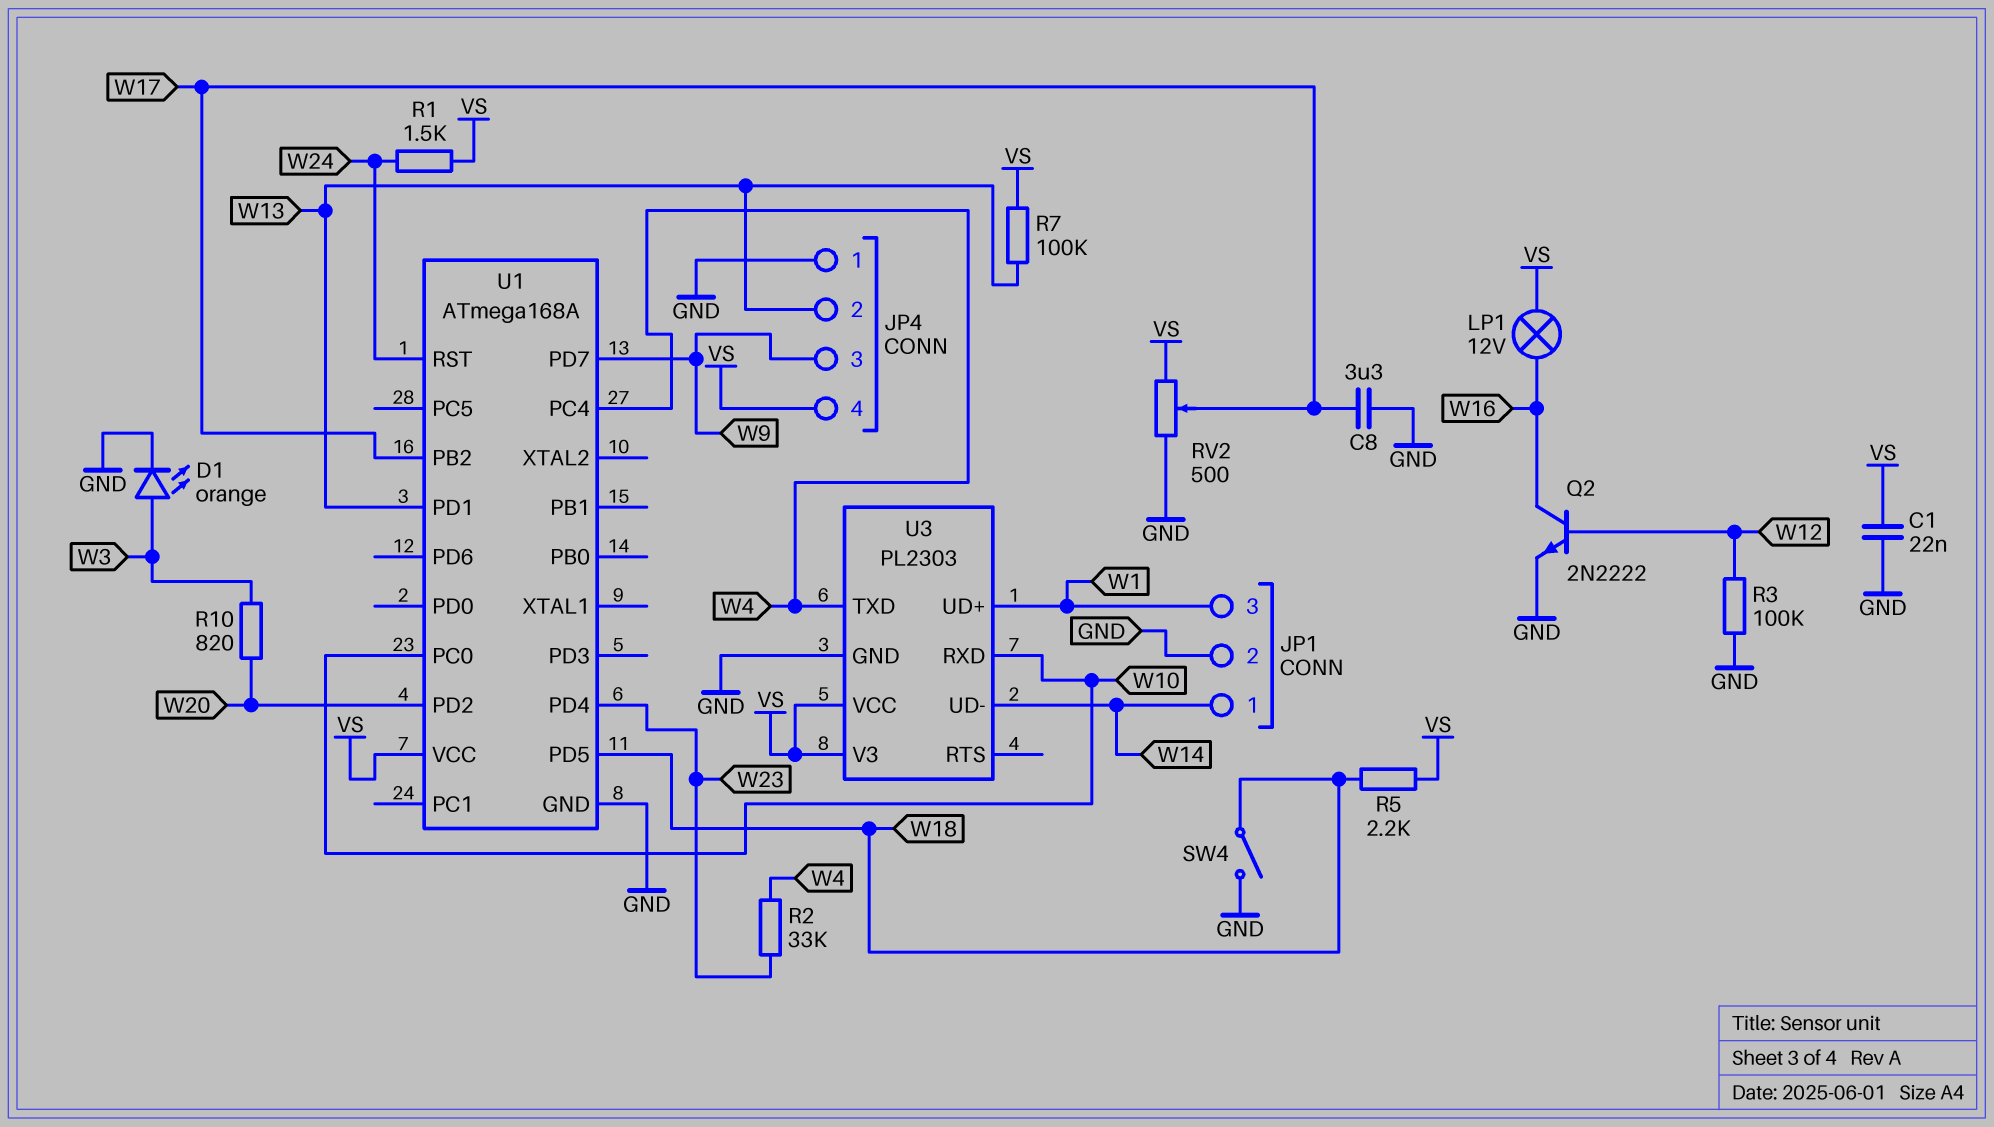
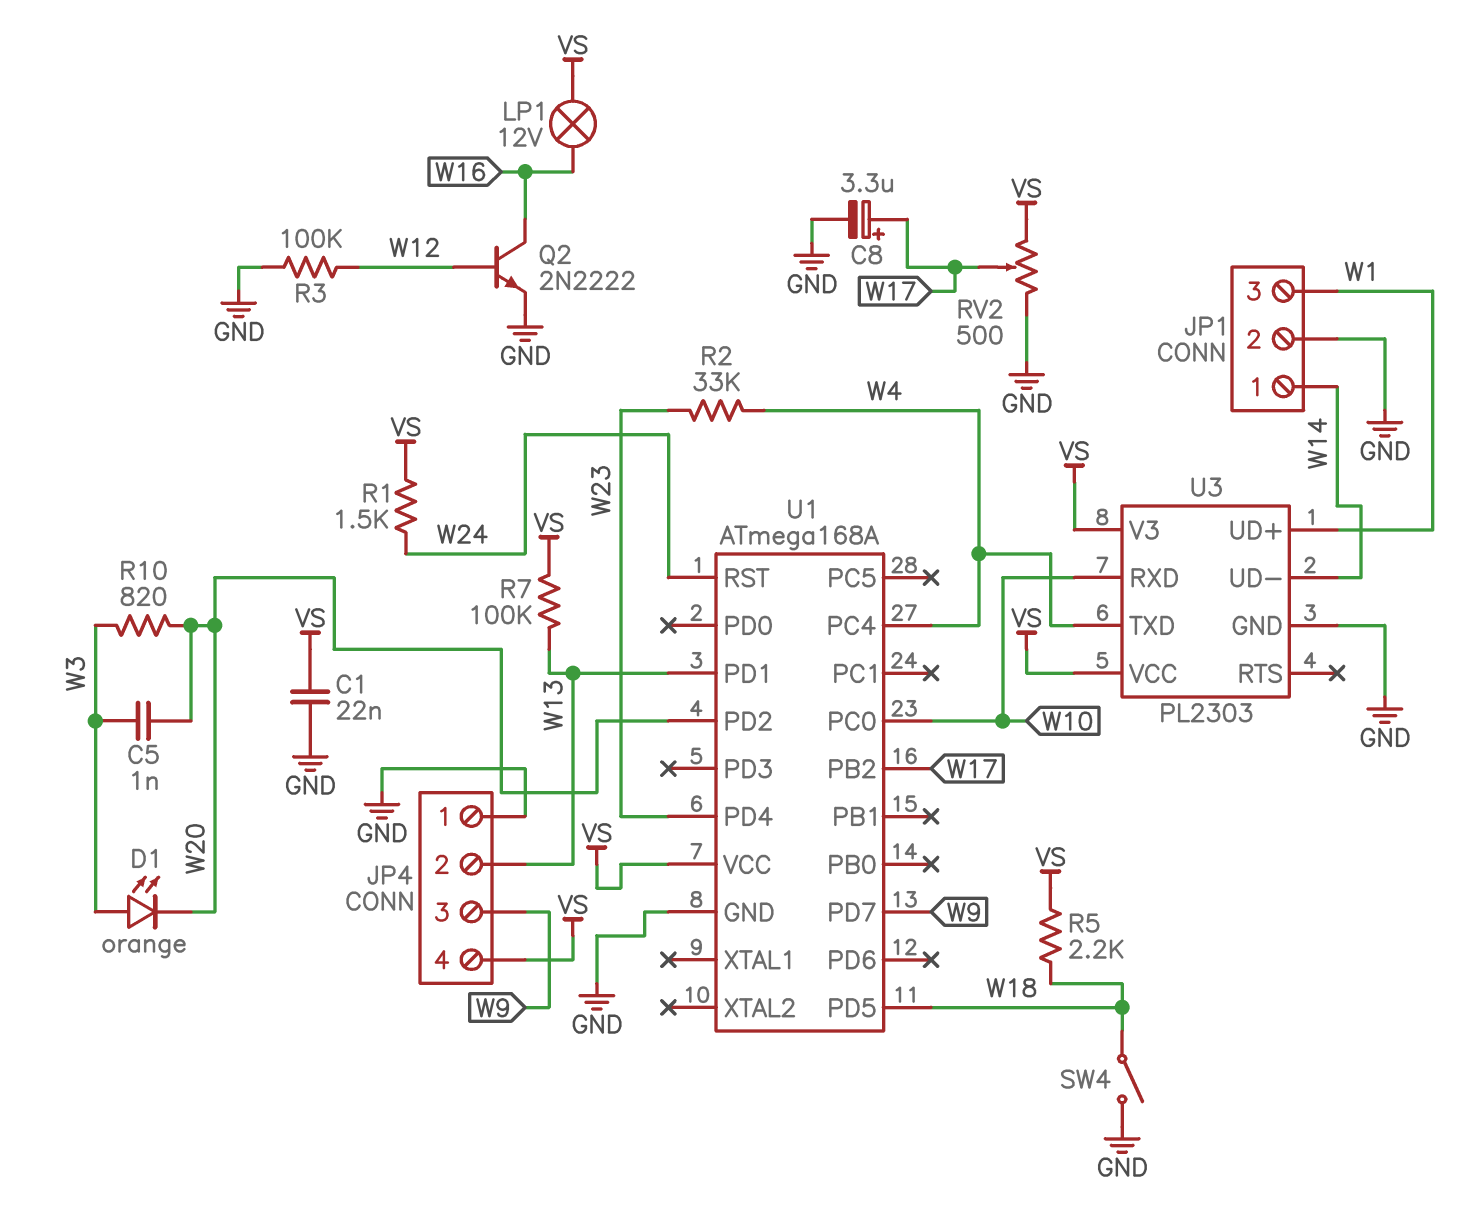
C5: none -> 1nF (W3, W20)
C8: 3.3uF (GND, W17) -> 3.3uF (plus W17, minus GND)
D1: LED orange (A W3, K GND) -> LED orange (A W3, K W20)

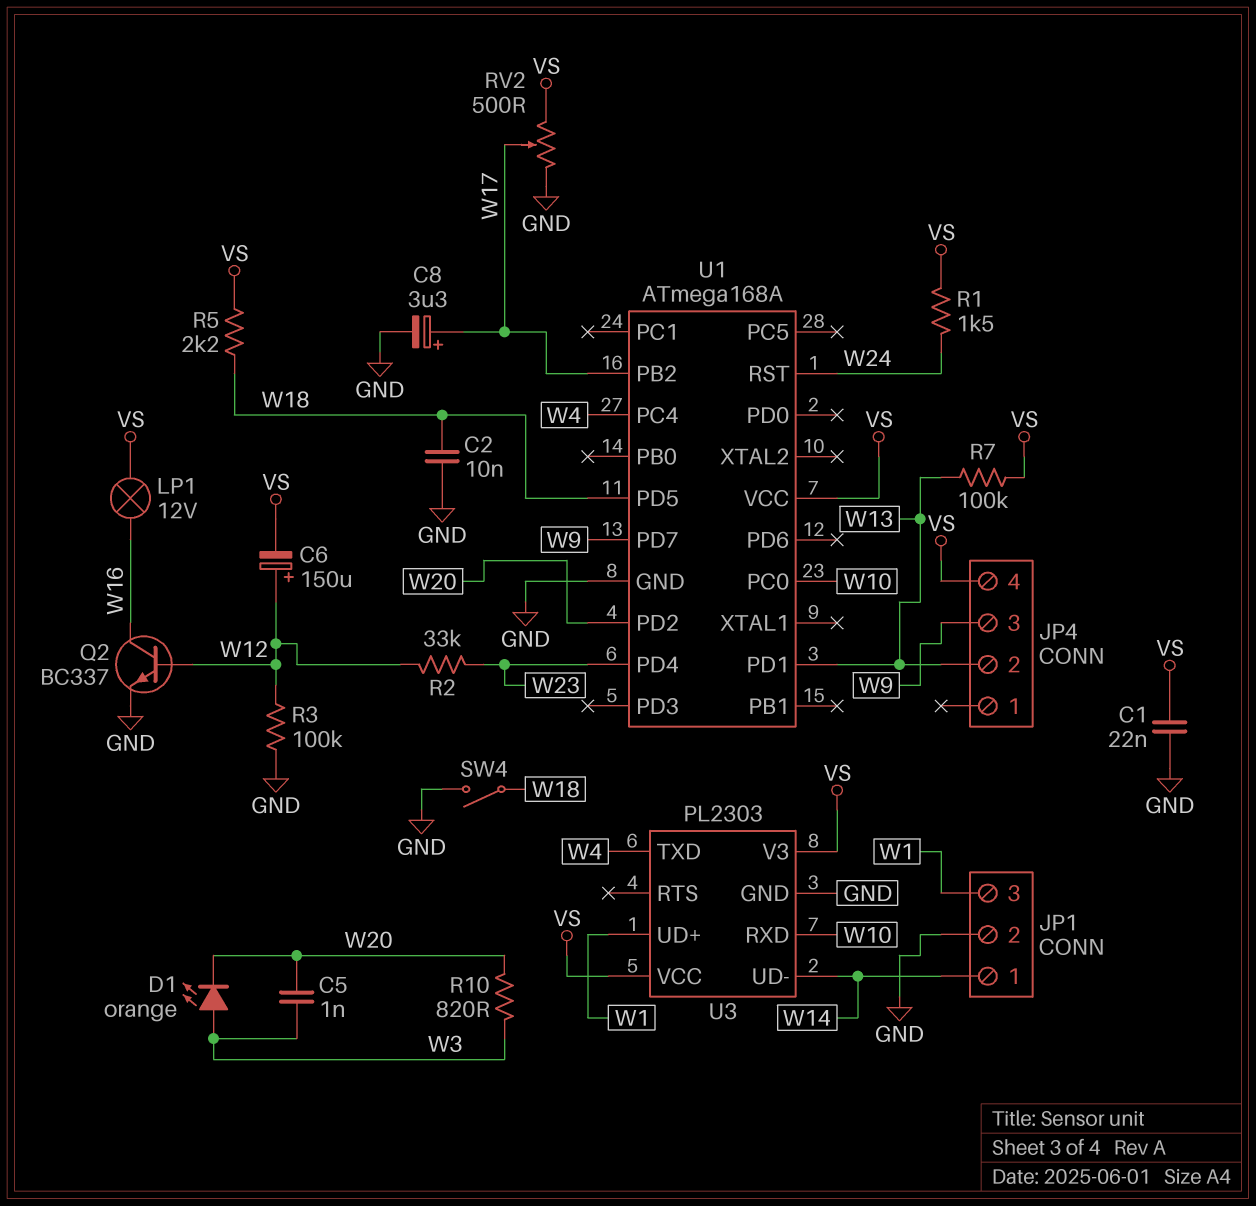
C2: none -> 10nF (GND, W18)
C6: none -> 150uF (plus W12, minus VS)
JP4 pin 1: GND -> none
Q2: NPN 2N2222 (B W12, C W16, E GND) -> NPN BC337 (B W12, C W16, E GND)
R2: 33k (W4, W23) -> 33k (W12, W23)

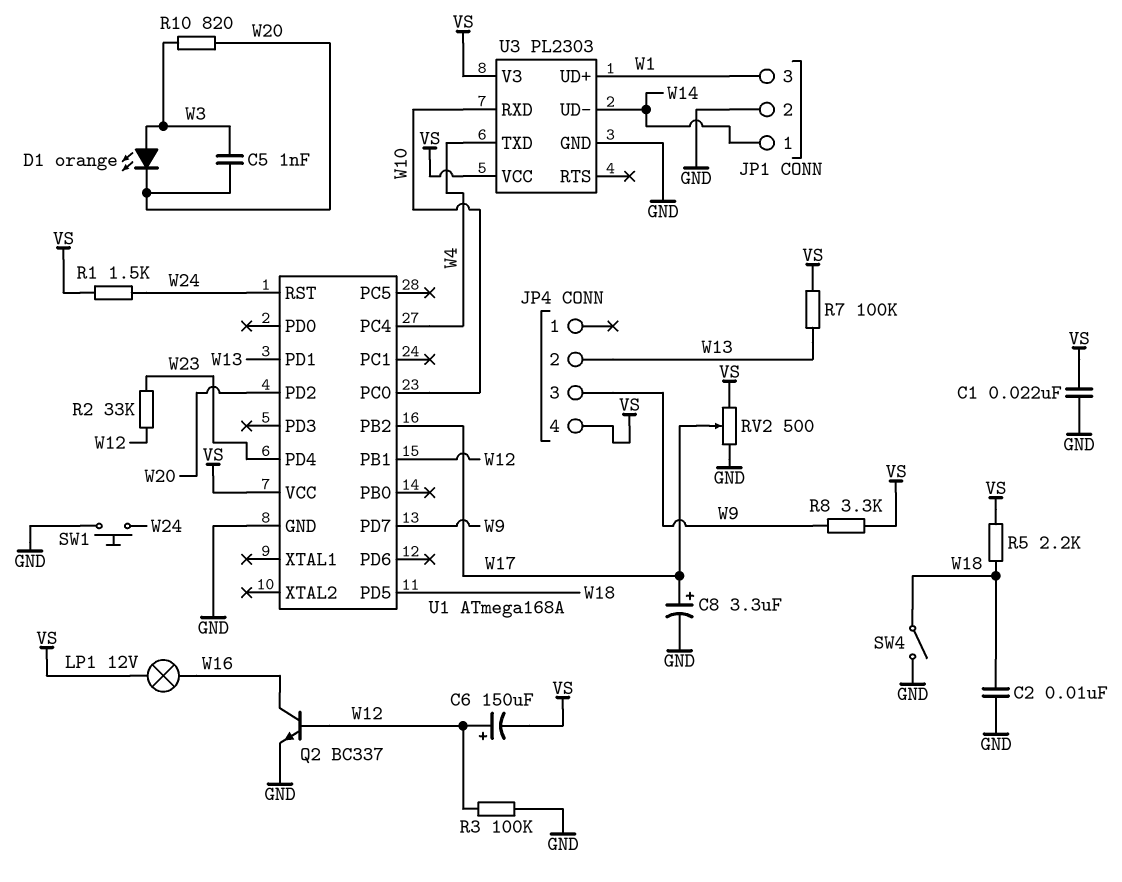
R8: none -> 3.3k (VS, W9)
SW1: none -> button (GND, W24)
U1 pin PB1: none -> W12

